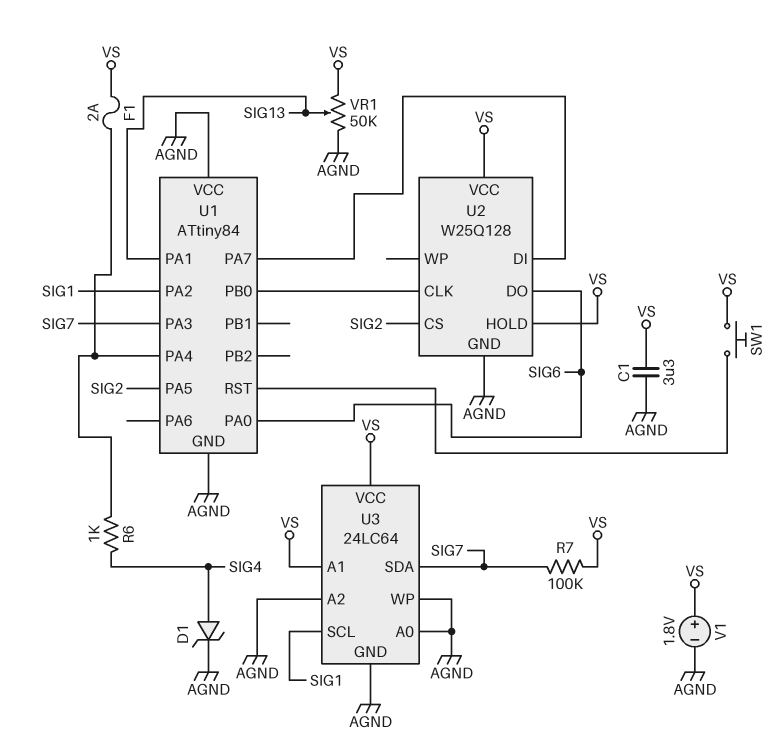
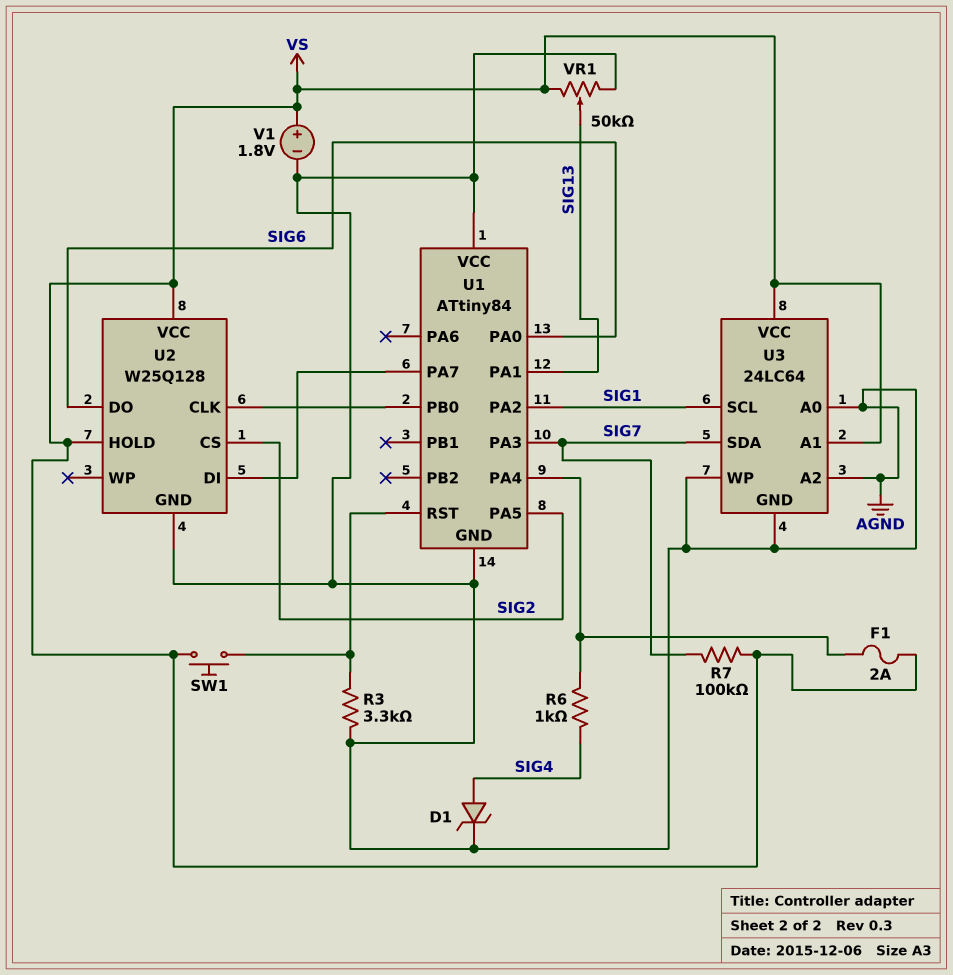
C1: 3.3uF (AGND, VS) -> none
R3: none -> 3.3k (AGND, U1/RST)

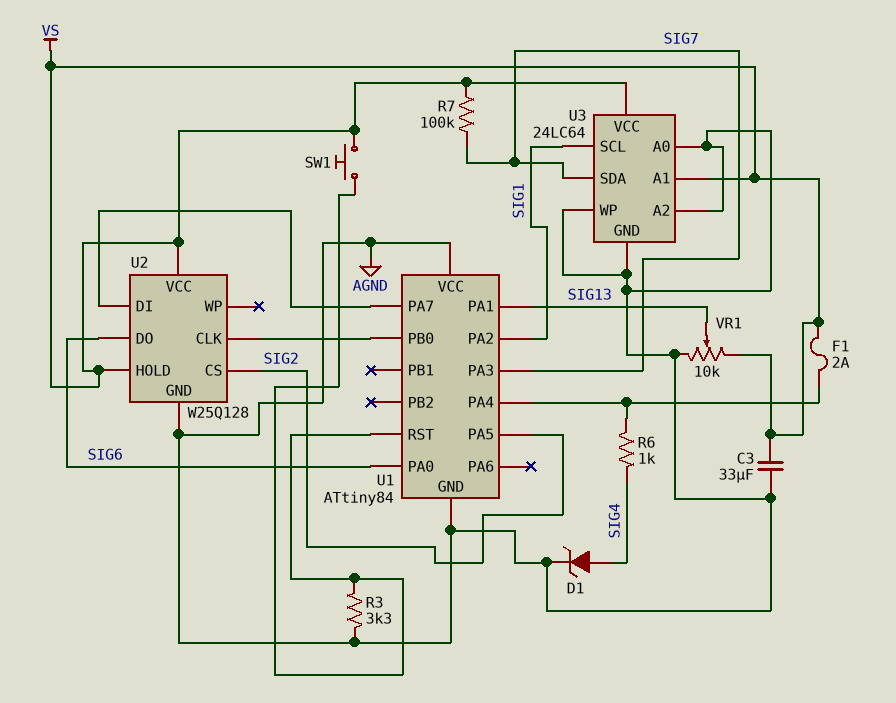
C3: none -> 33uF (AGND, VS)
V1: 1.8V (plus VS, minus AGND) -> none
VR1: 50k (AGND, VS, wiper SIG13) -> 10k (AGND, VS, wiper SIG13)

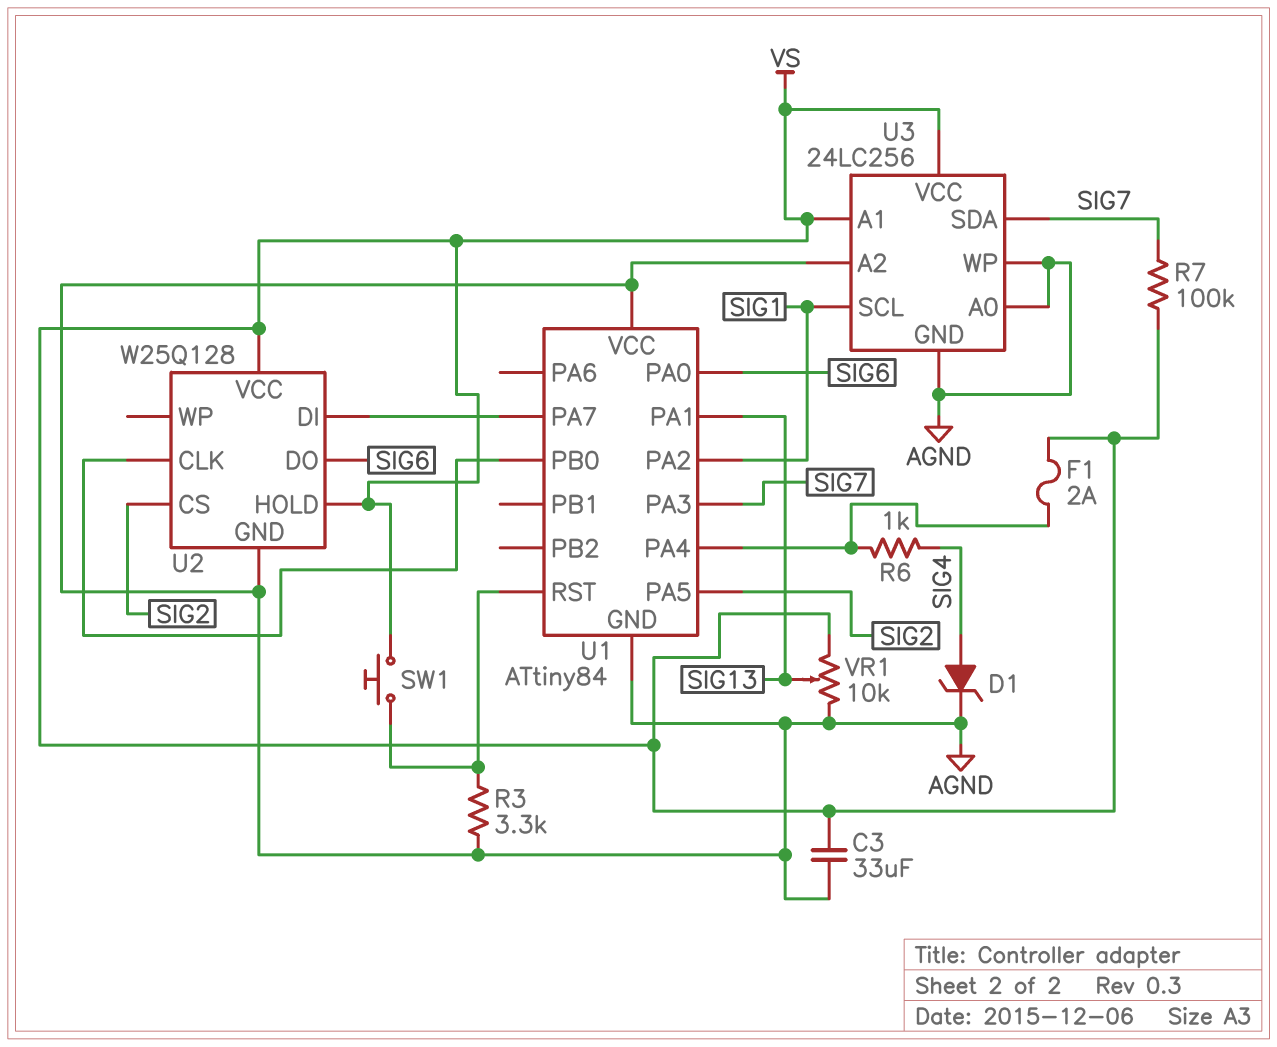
U3: 24LC64 -> 24LC256

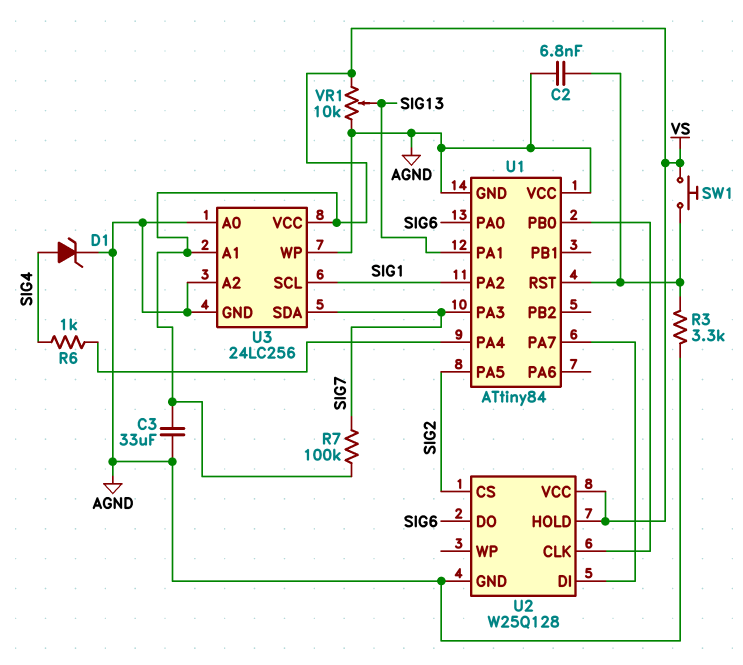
C2: none -> 6.8nF (AGND, U1/RST)
F1: 2A (U1/PA4, VS) -> none

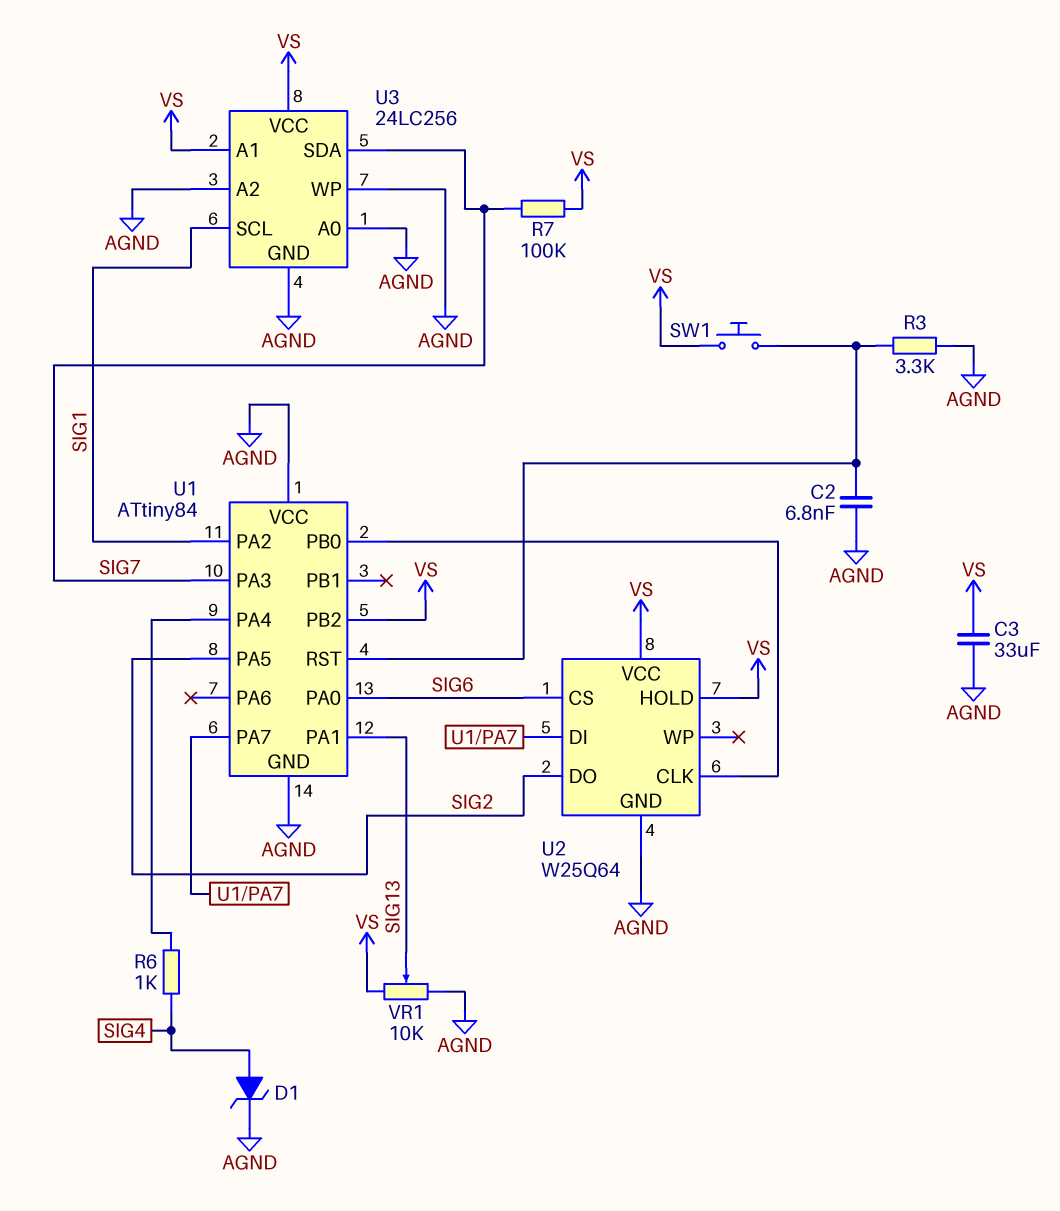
U1 pin PB2: none -> VS
U2: W25Q128 -> W25Q64
U2 pin CS: SIG2 -> SIG6
U2 pin DO: SIG6 -> SIG2

